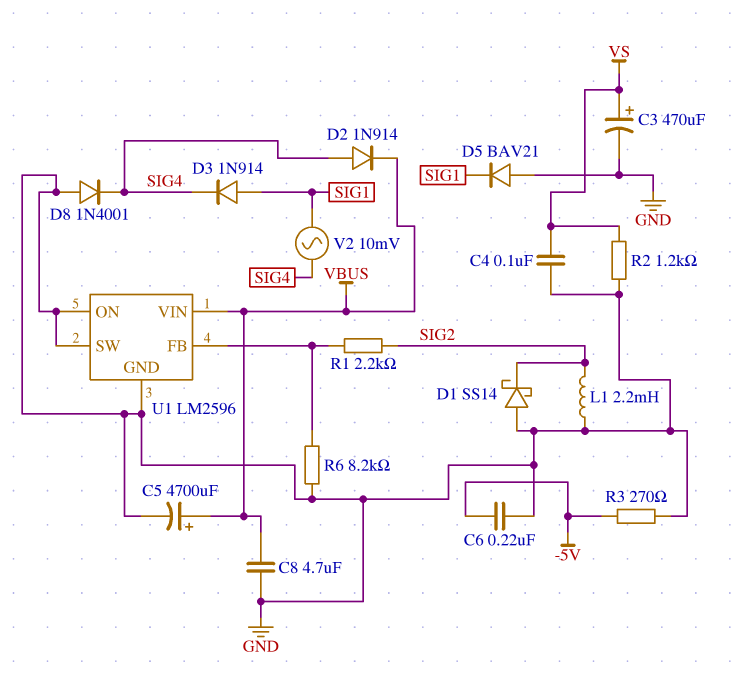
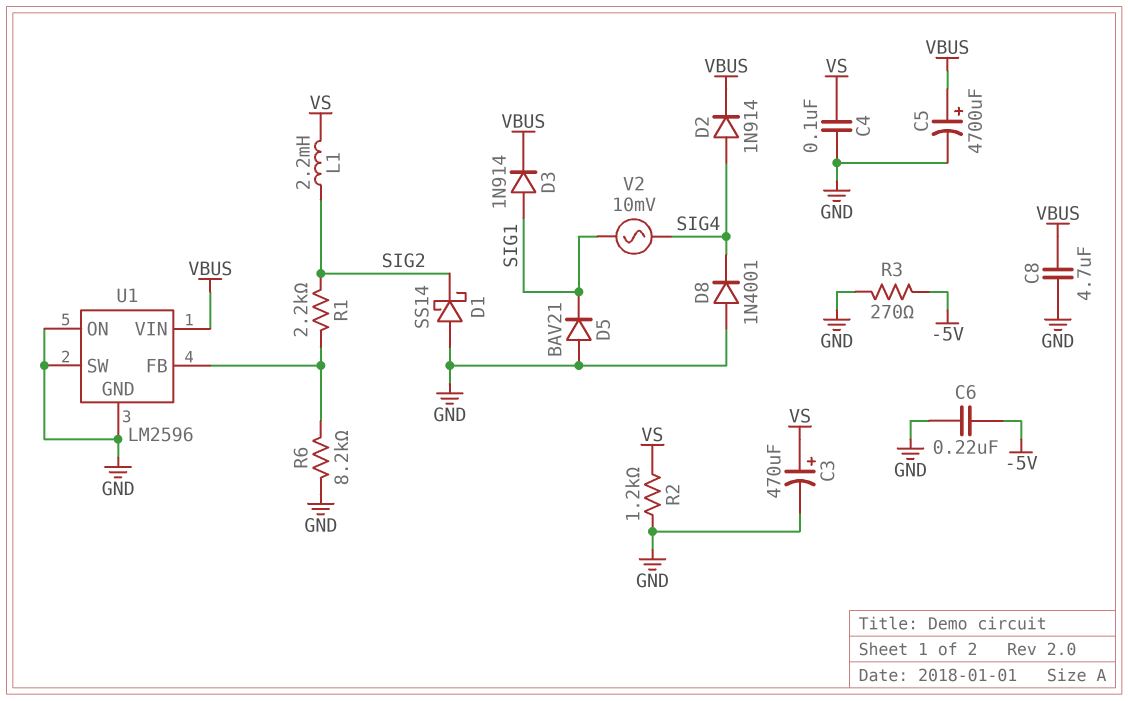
D3: diode 1N914 (A SIG1, K SIG4) -> diode 1N914 (A SIG1, K VBUS)
L1: 2.2mH (GND, SIG2) -> 2.2mH (SIG2, VS)

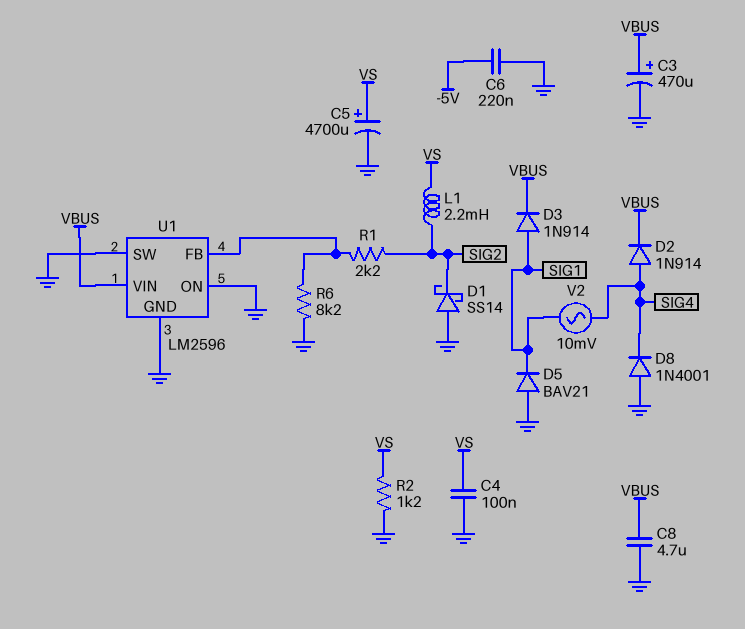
C3: 470uF (plus VS, minus GND) -> 470uF (plus VBUS, minus GND)
C5: 4700uF (plus VBUS, minus GND) -> 4700uF (plus VS, minus GND)
R3: 270 (-5V, GND) -> none

